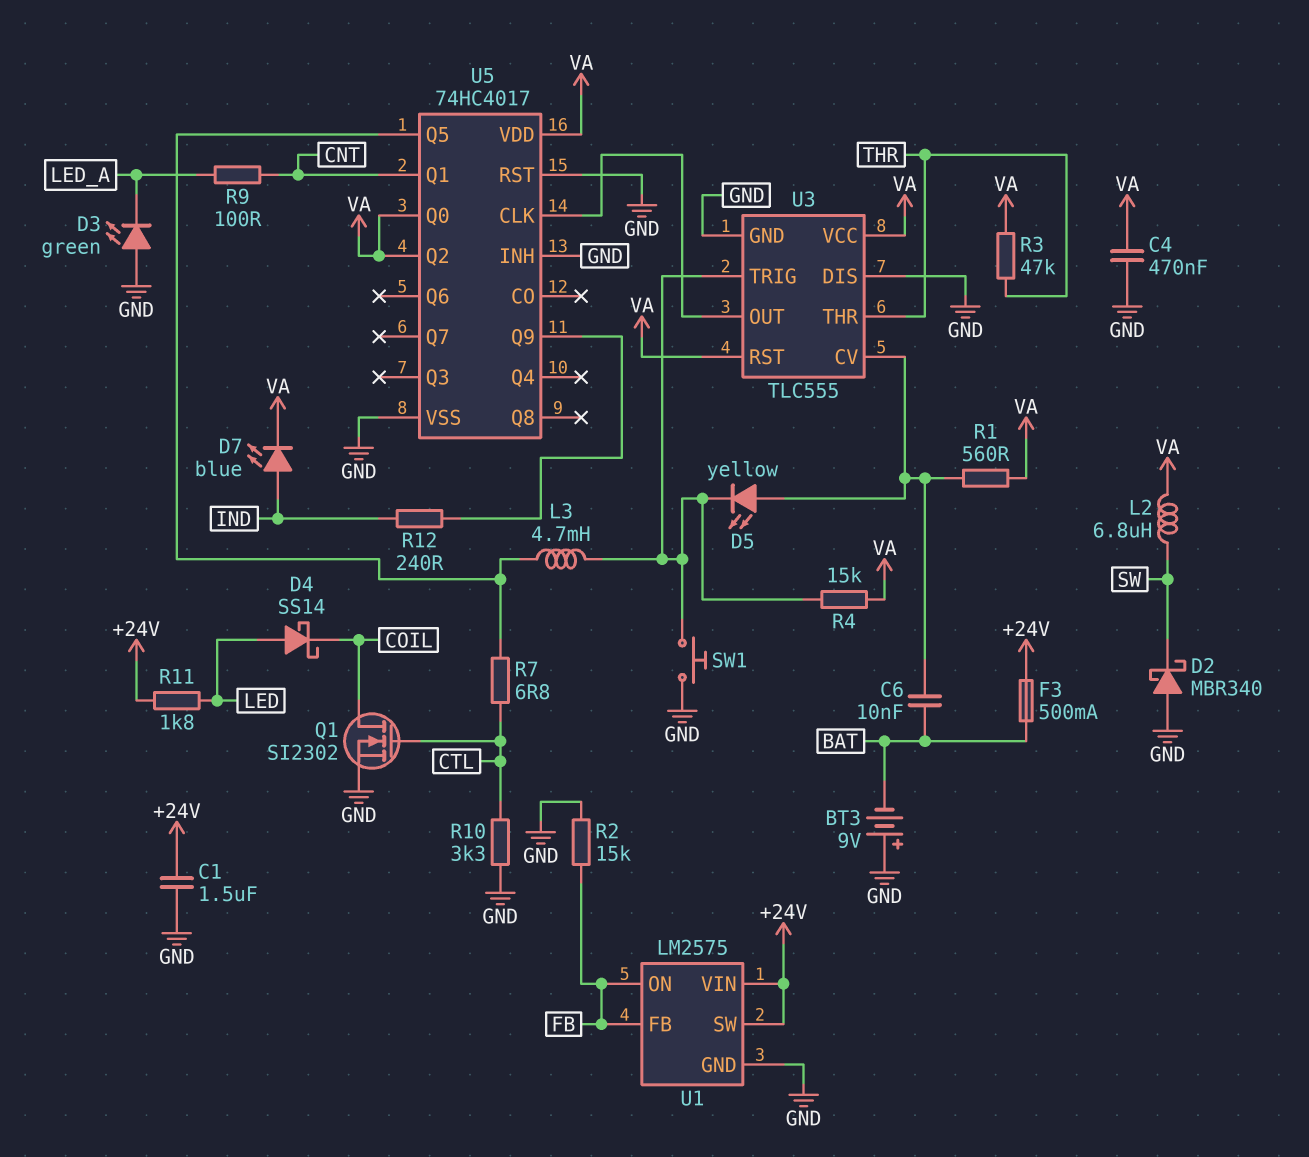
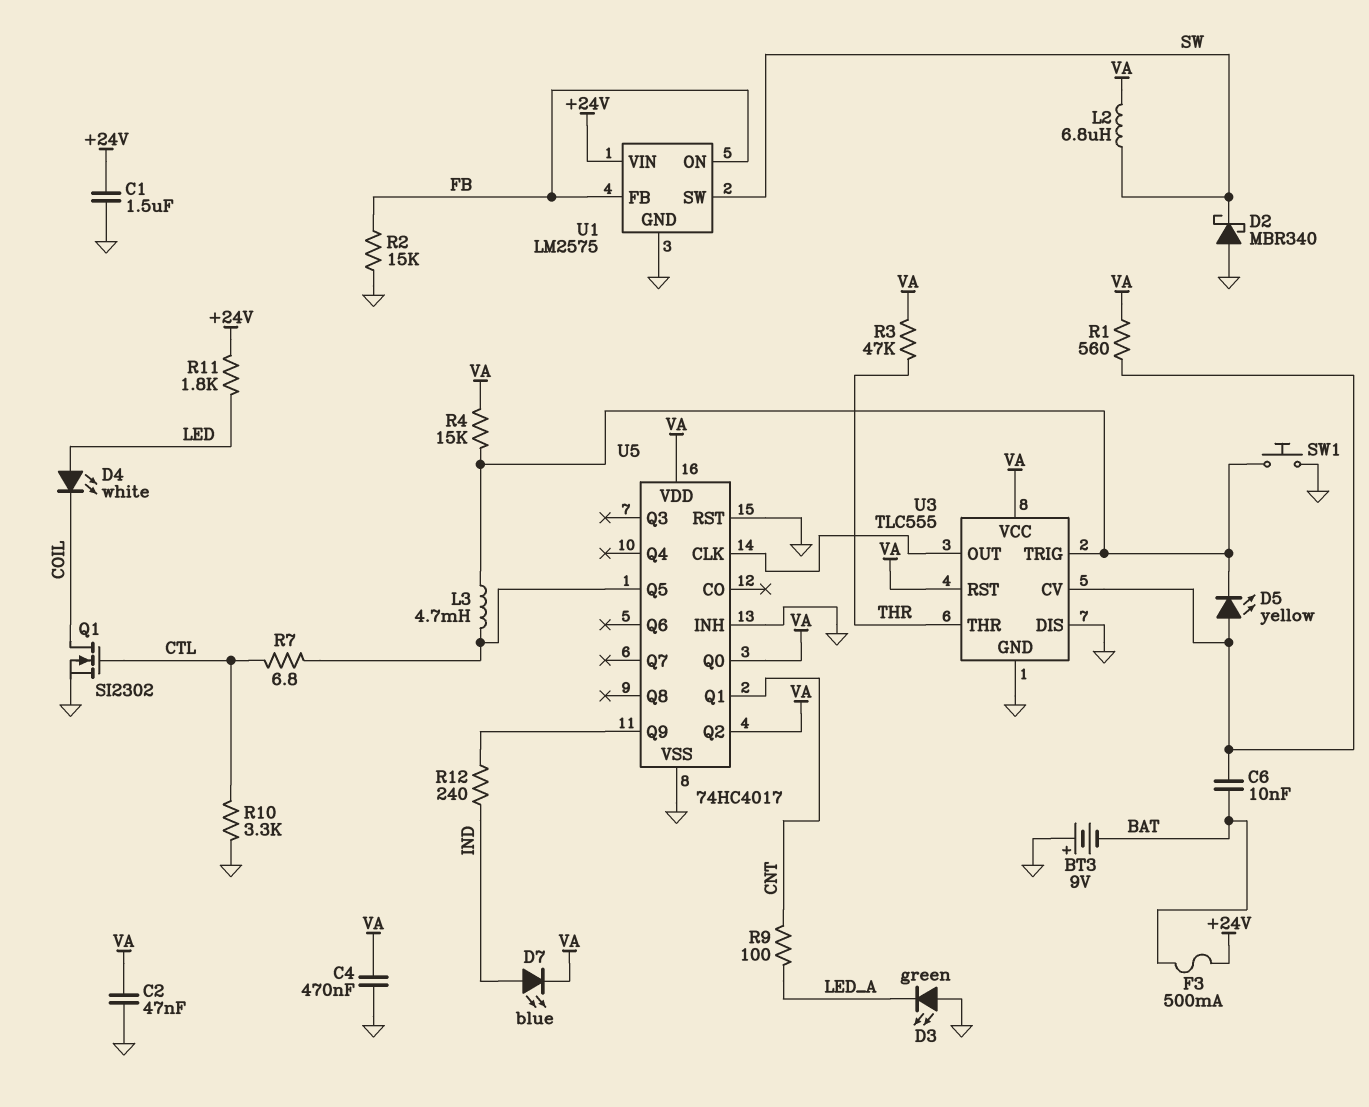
C2: none -> 47nF (GND, VA)
D4: schottky SS14 (A LED, K COIL) -> LED white (A LED, K COIL)
U1 pin SW: +24V -> SW

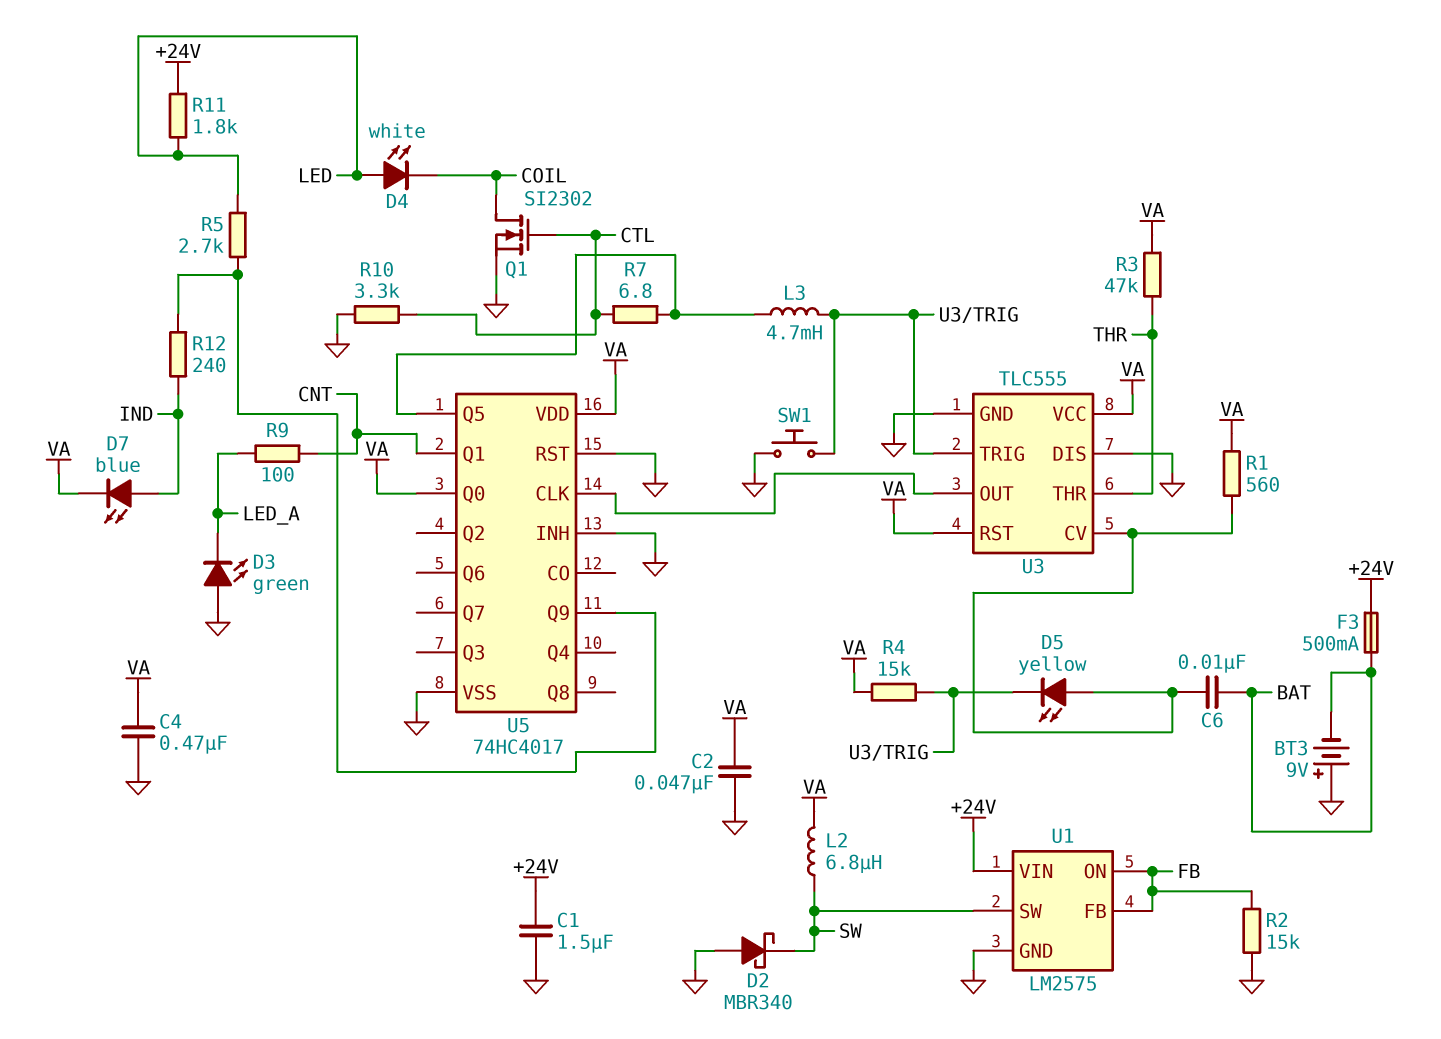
R5: none -> 2.7k (LED, U5/Q9)
U5 pin Q2: VA -> none

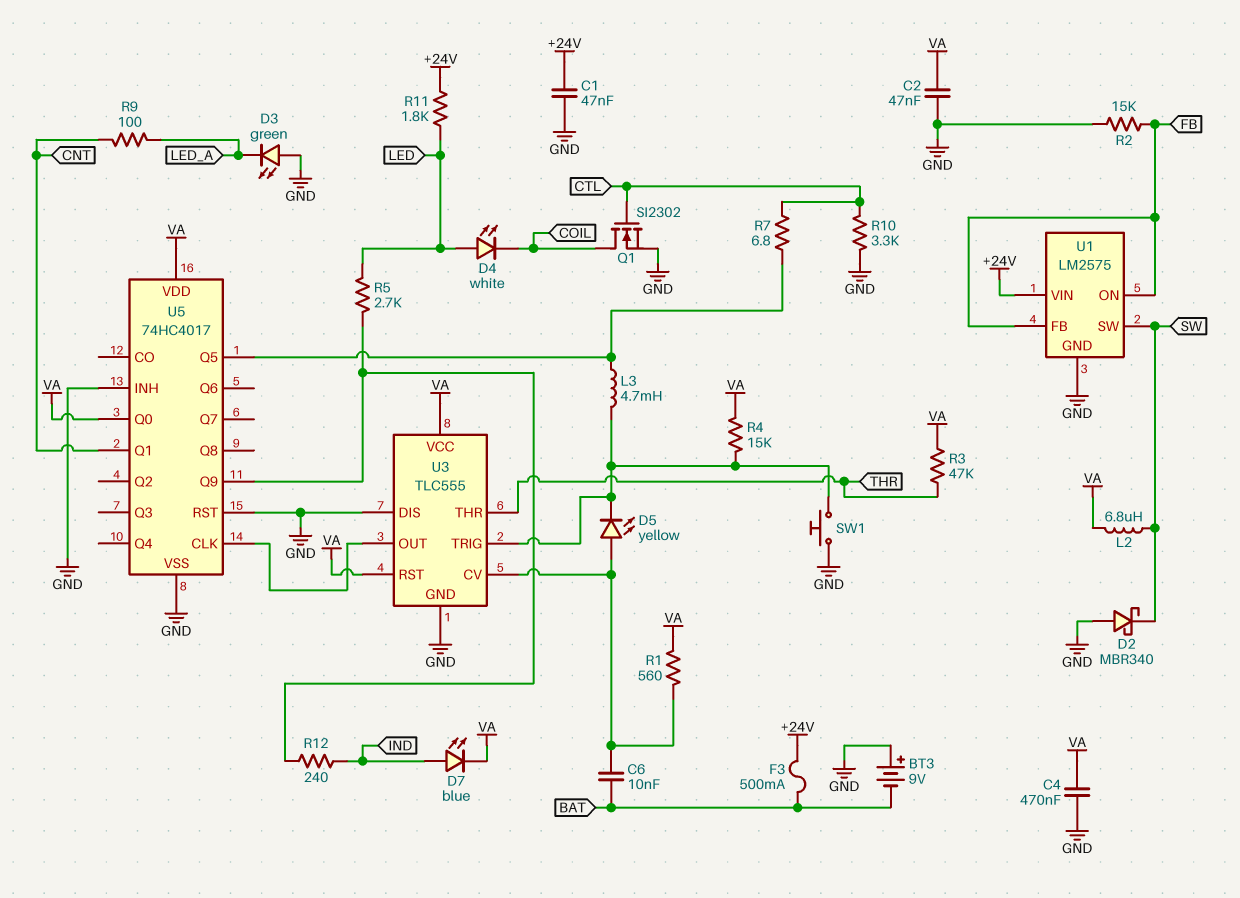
C1: 1.5uF (+24V, GND) -> 47nF (+24V, GND)

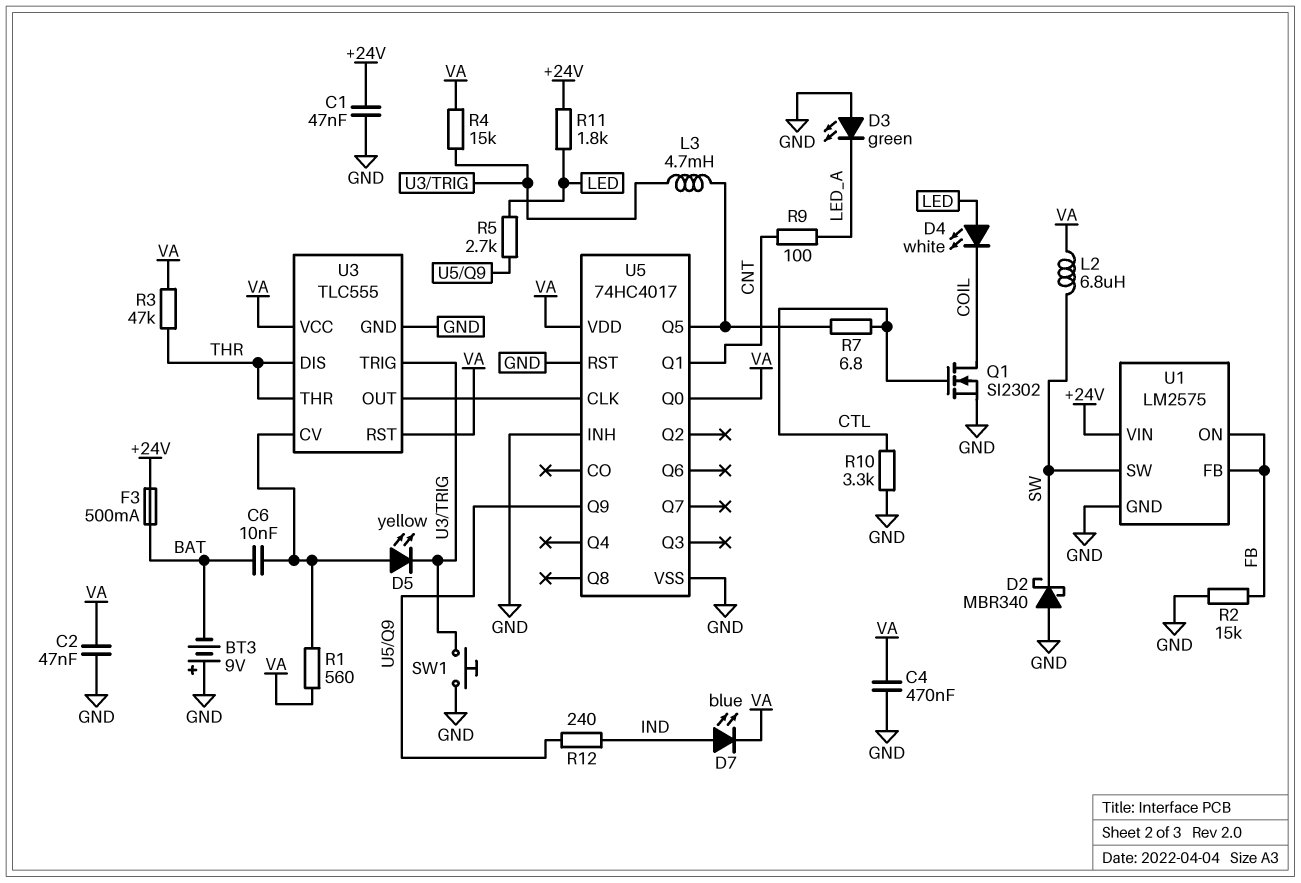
U3 pin DIS: GND -> THR

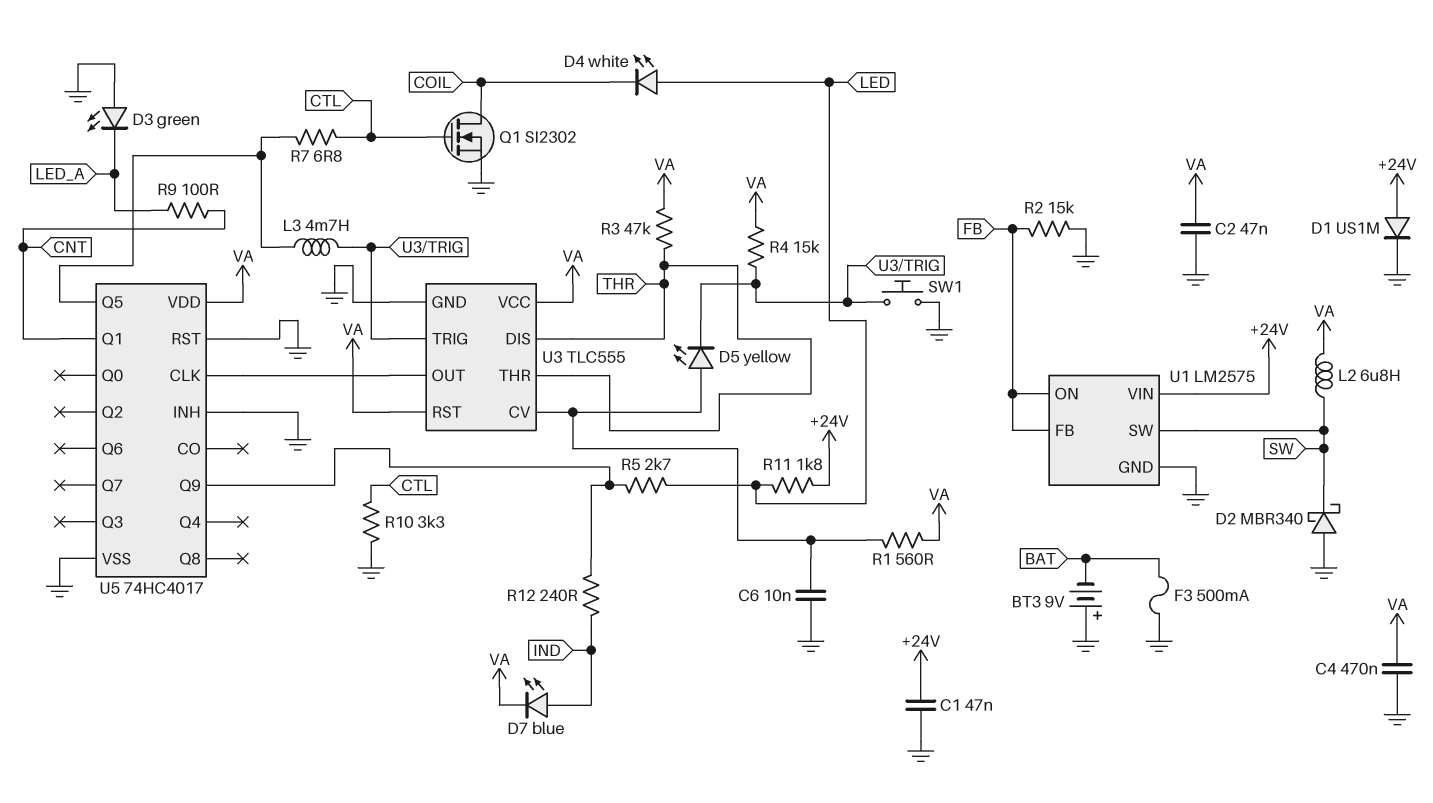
C6: 10nF (BAT, U3/CV) -> 10nF (GND, U3/CV)
D1: none -> diode US1M (A +24V, K GND)
F3: 500mA (+24V, BAT) -> 500mA (BAT, GND)
U5 pin Q0: VA -> none

